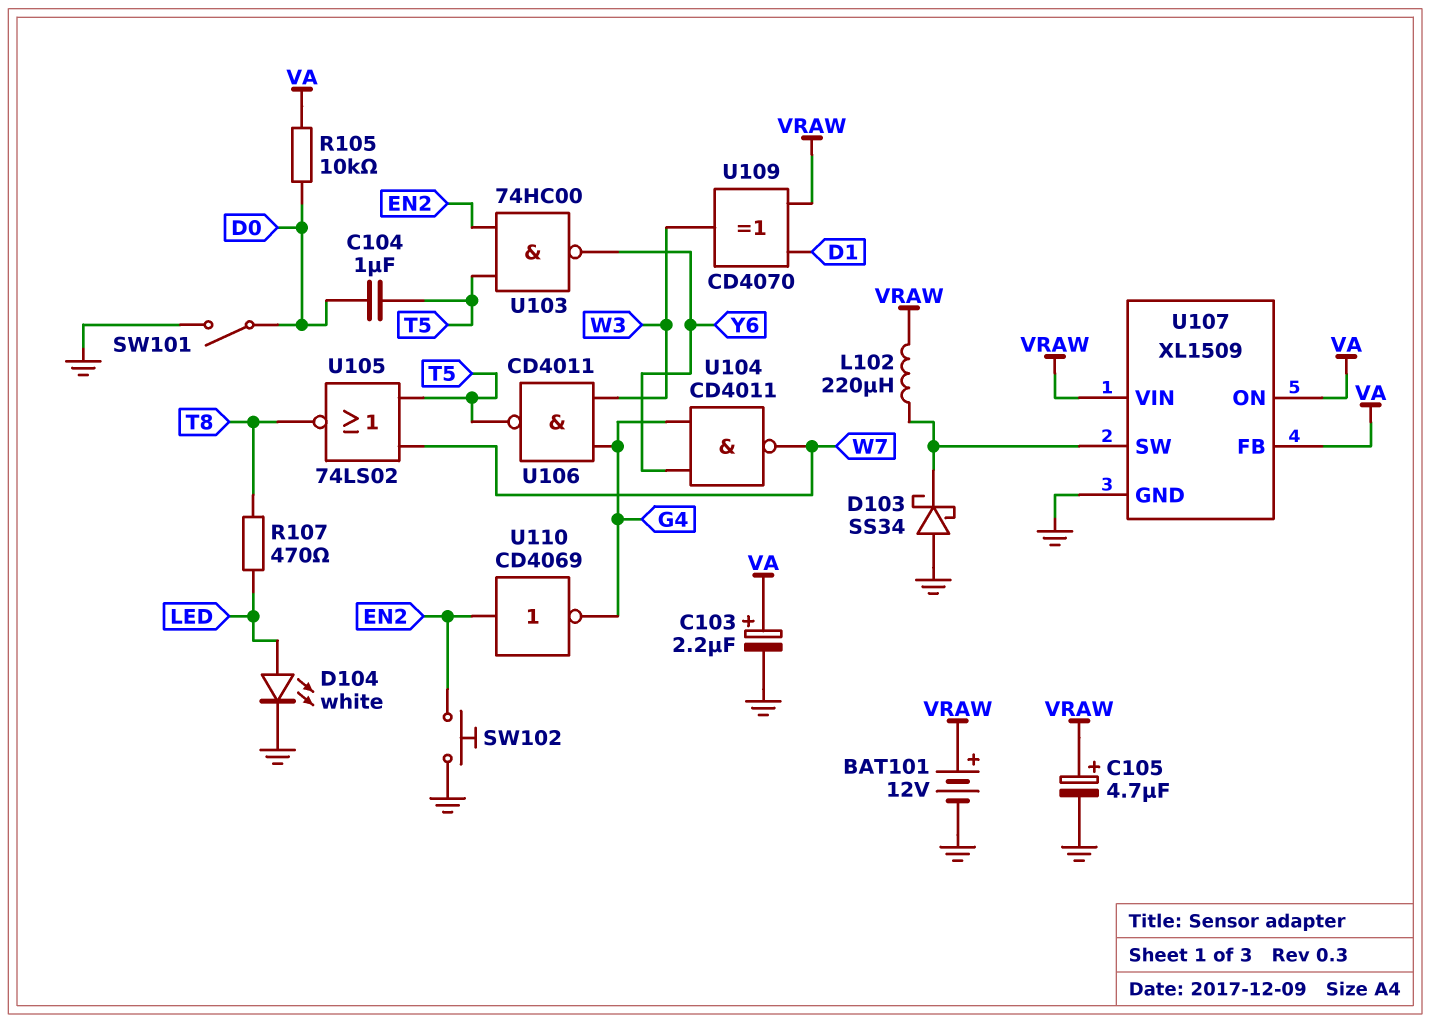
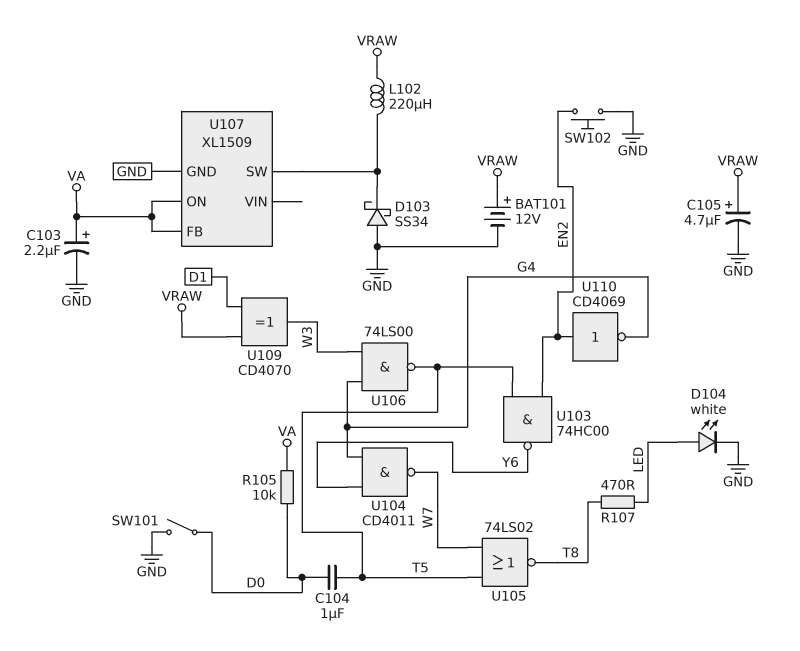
U106: NAND CD4011 (in G4, in W3, out T5) -> NAND 74LS00 (in G4, in W3, out T5)
U107 pin VIN: VRAW -> none

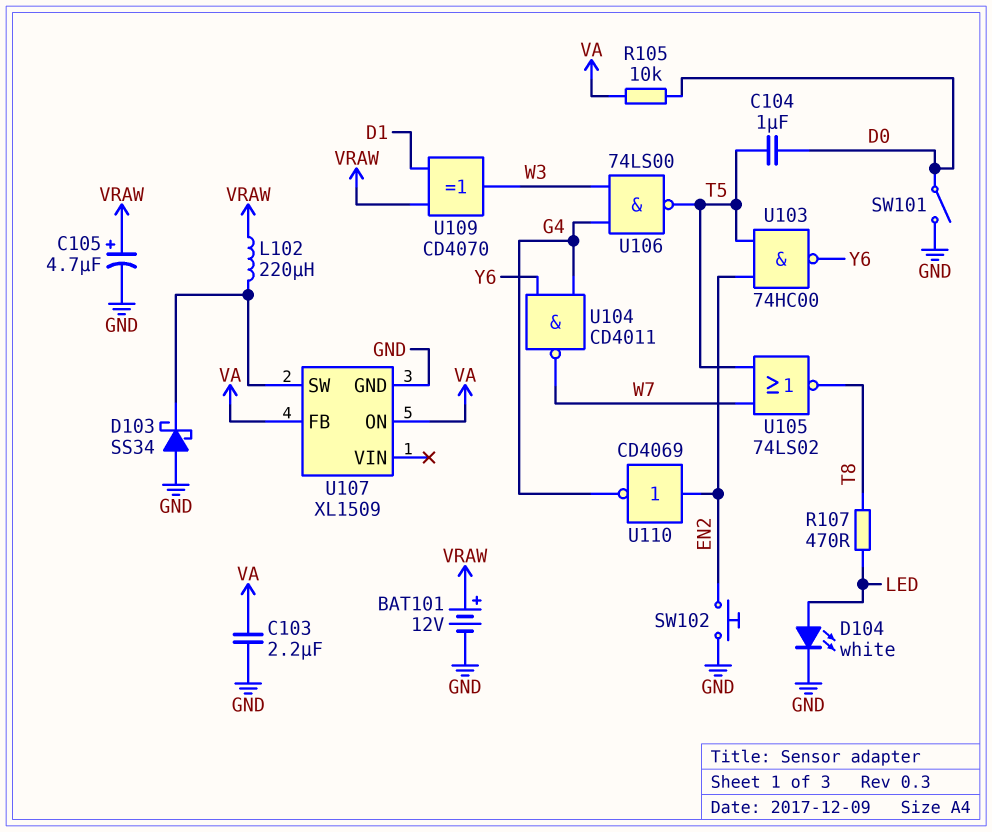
C103: 2.2uF (plus VA, minus GND) -> 2.2uF (GND, VA)

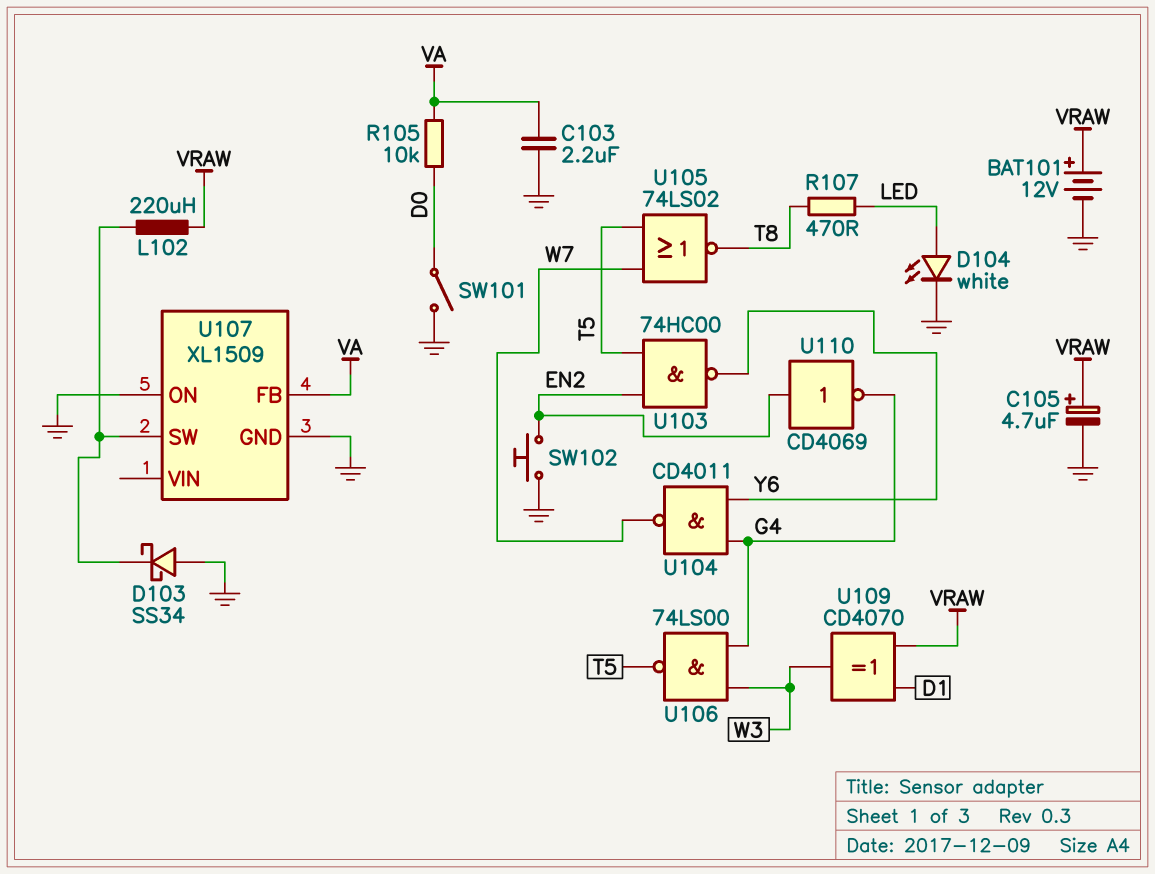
C104: 1uF (D0, T5) -> none
U107 pin ON: VA -> GND

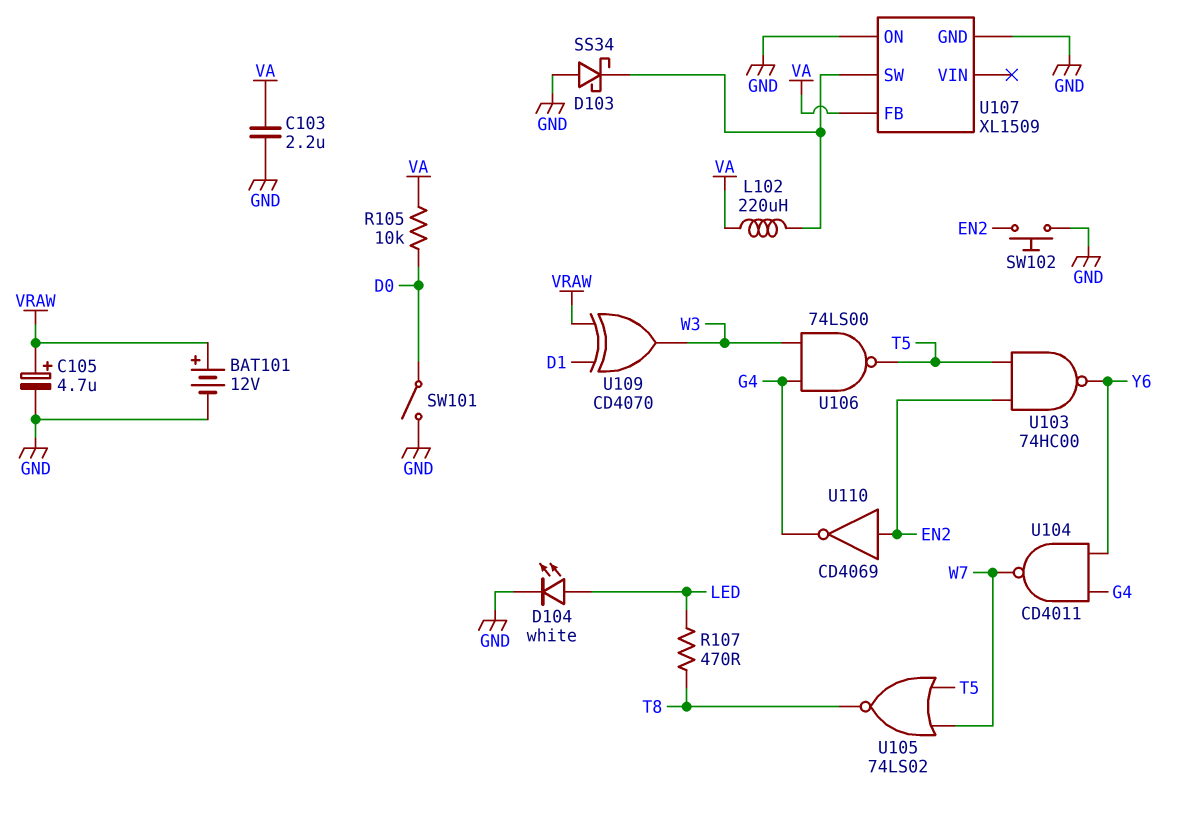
L102: 220uH (U107/SW, VRAW) -> 220uH (U107/SW, VA)

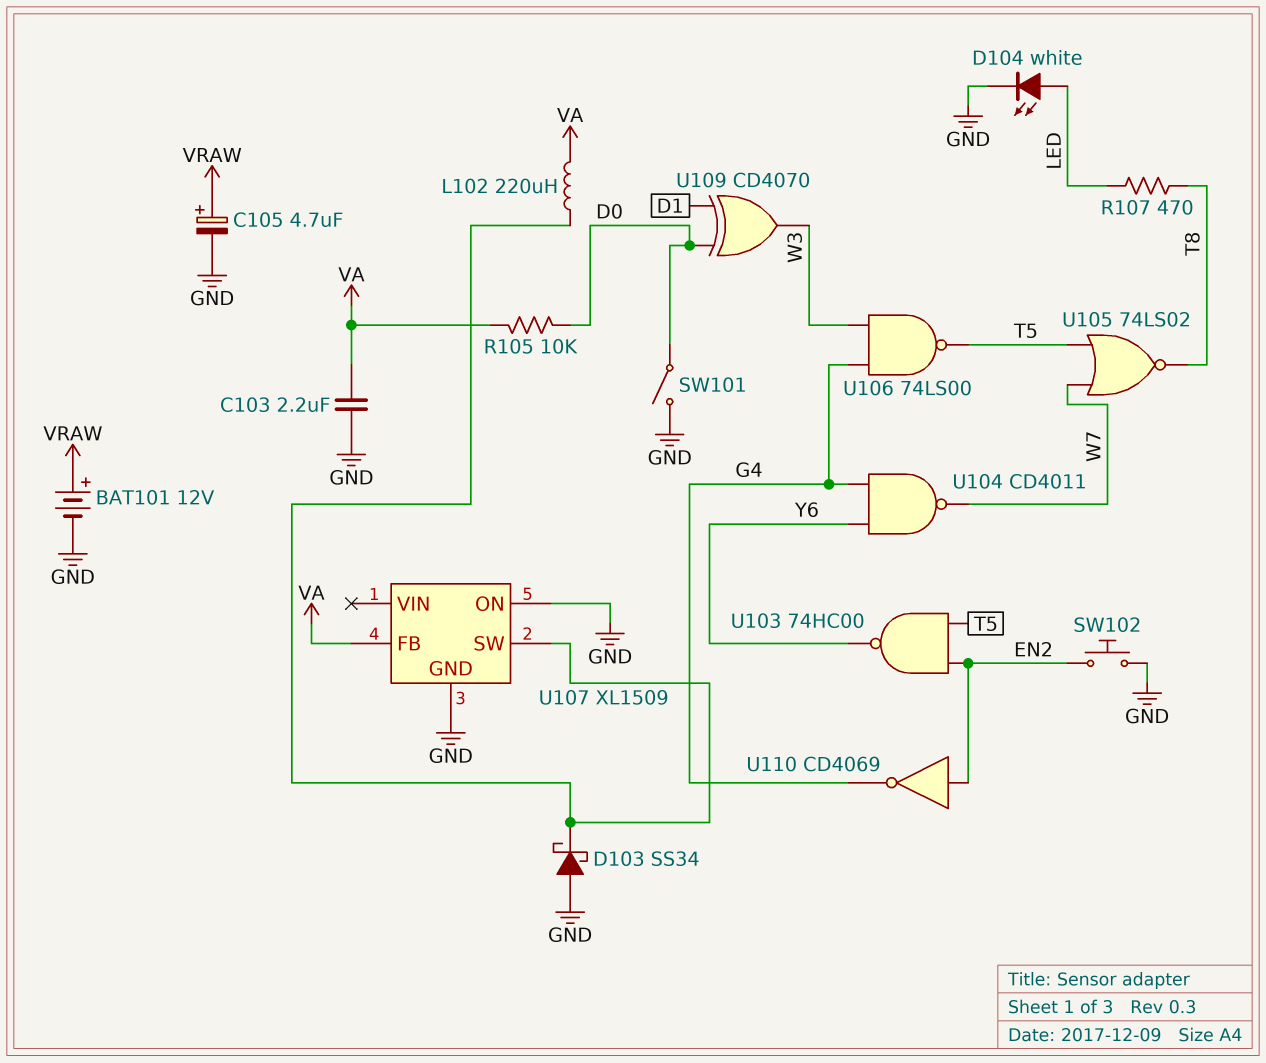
U109: XOR CD4070 (in D1, in VRAW, out W3) -> XOR CD4070 (in D0, in D1, out W3)

